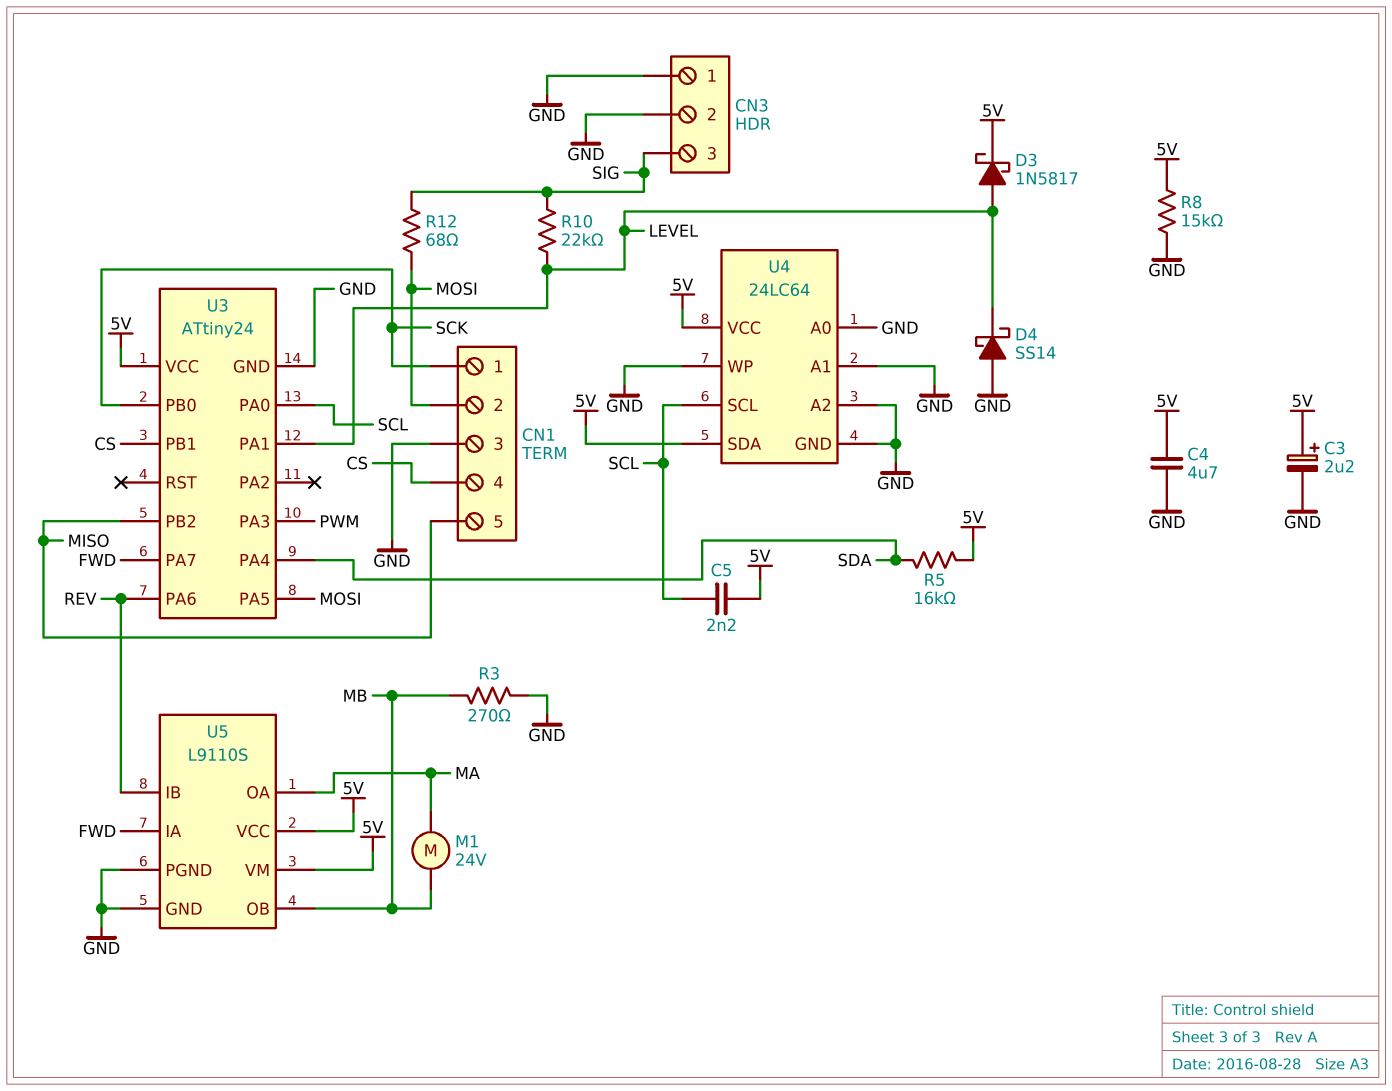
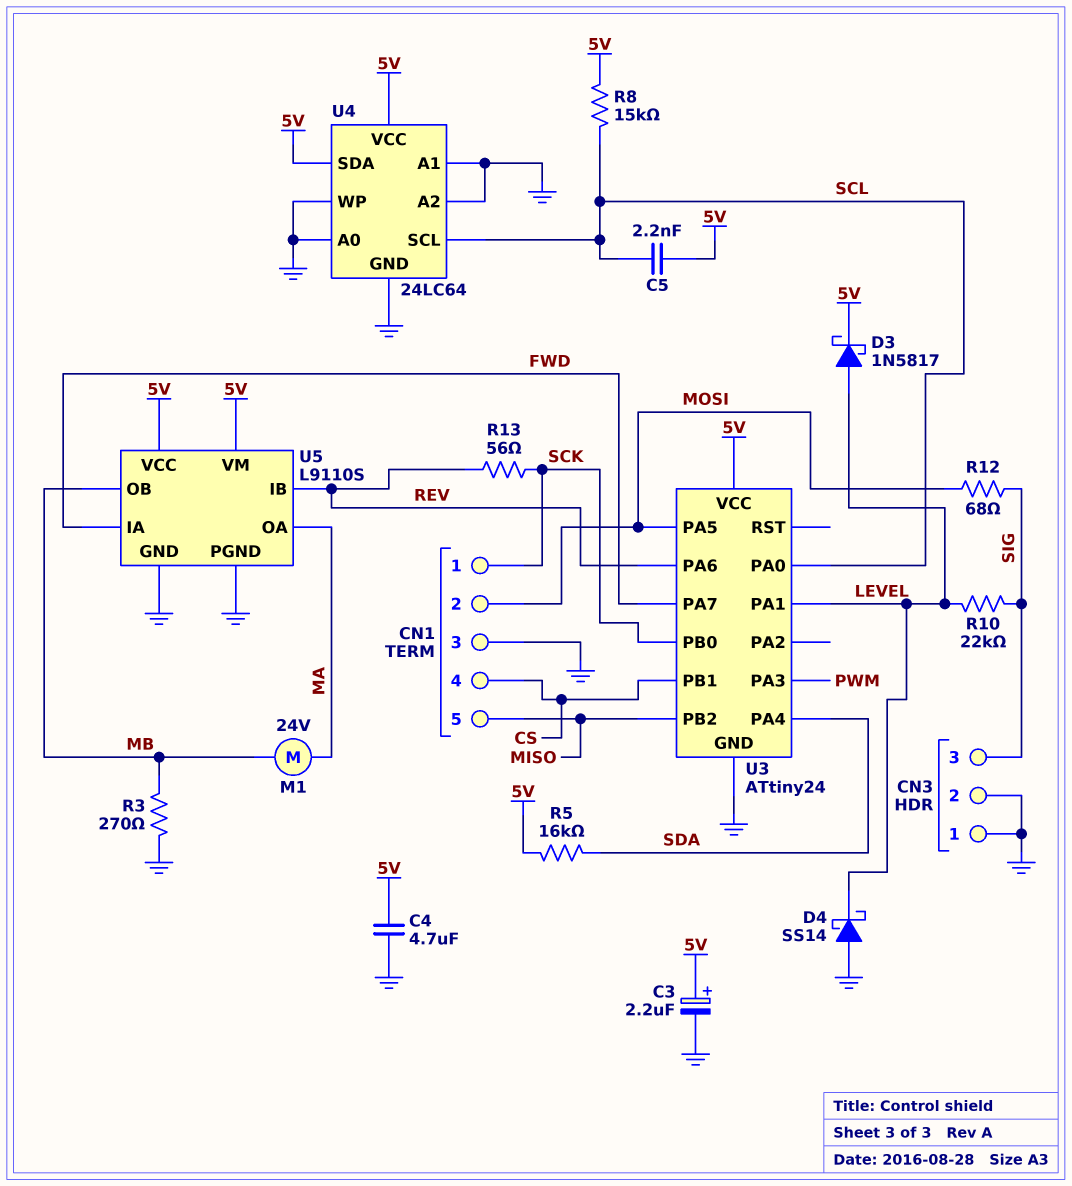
R8: 15k (5V, GND) -> 15k (5V, SCL)
R13: none -> 56 (REV, SCK)

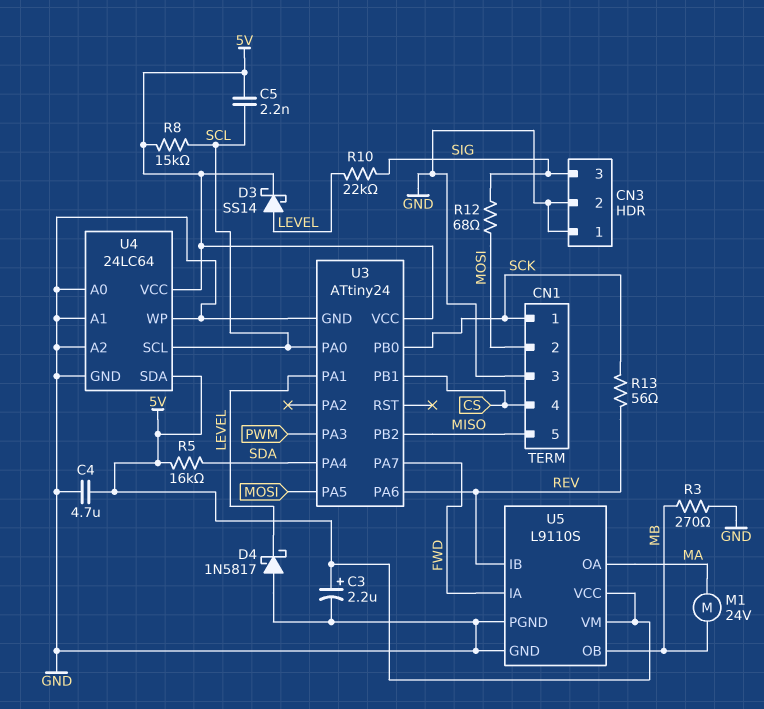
D3: schottky 1N5817 (A LEVEL, K 5V) -> schottky SS14 (A LEVEL, K 5V)
D4: schottky SS14 (A GND, K LEVEL) -> schottky 1N5817 (A GND, K LEVEL)

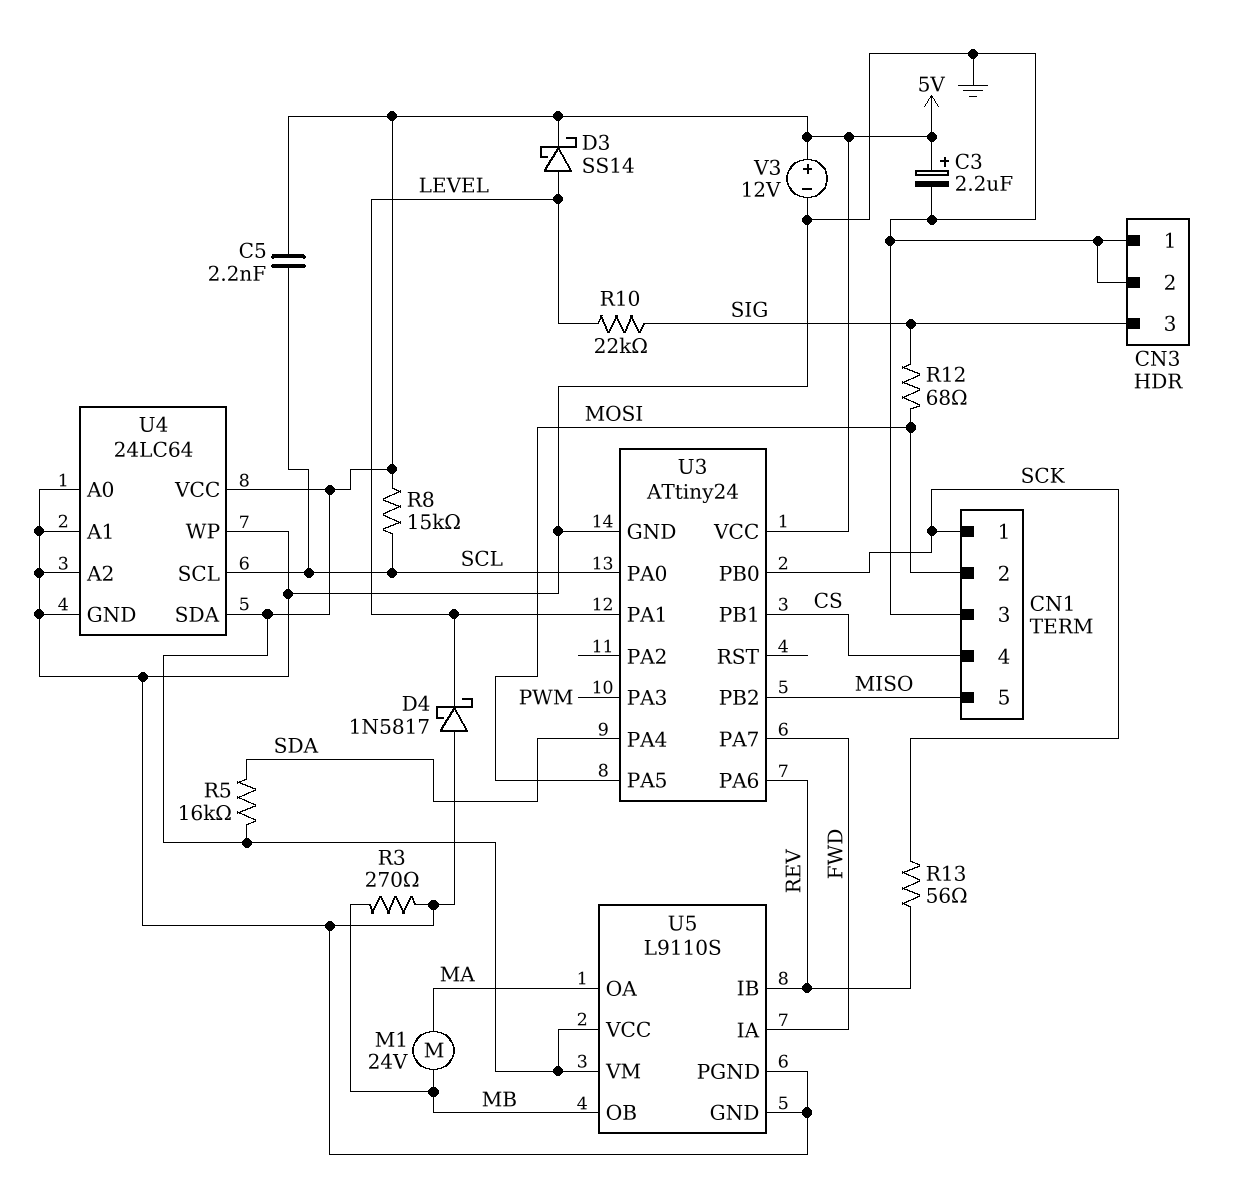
C4: 4.7uF (5V, GND) -> none
V3: none -> 12V (plus 5V, minus GND)

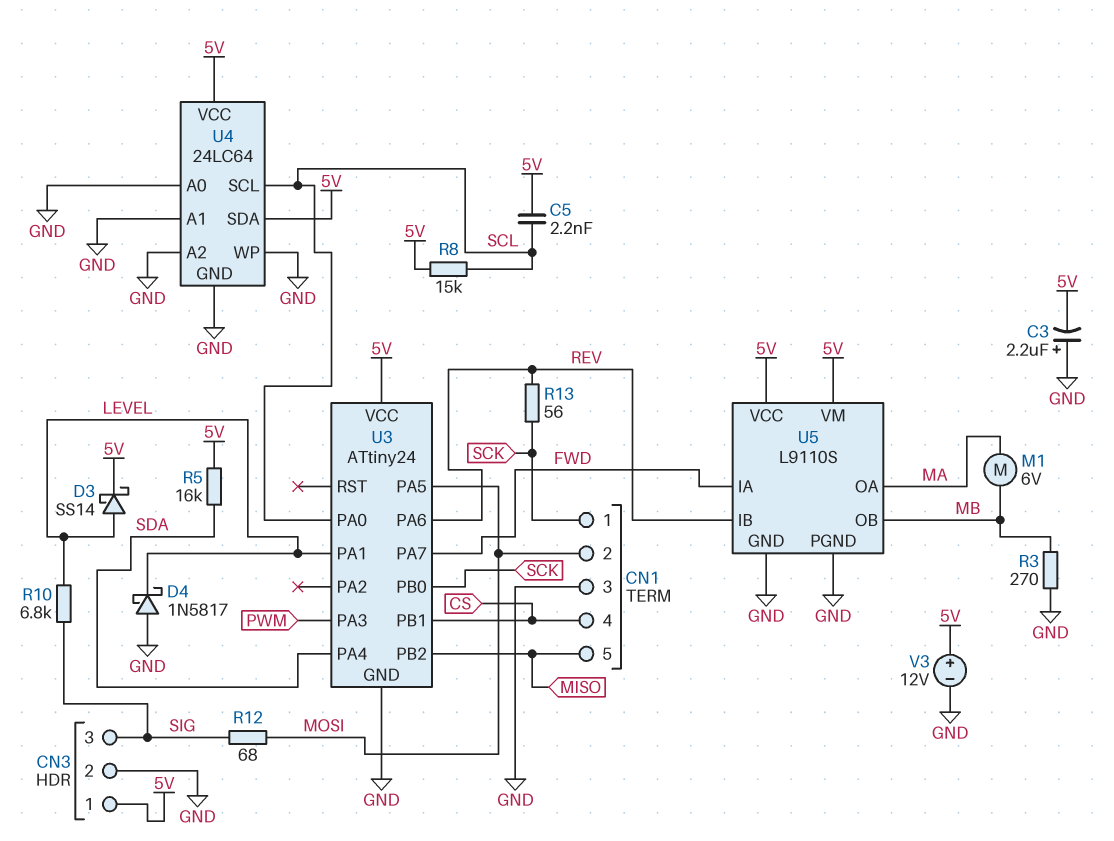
C3: 2.2uF (plus 5V, minus GND) -> 2.2uF (plus GND, minus 5V)
CN3 pin 1: GND -> 5V
M1: motor 24V (MA, MB) -> motor 6V (MA, MB)
R10: 22k (LEVEL, SIG) -> 6.8k (LEVEL, SIG)

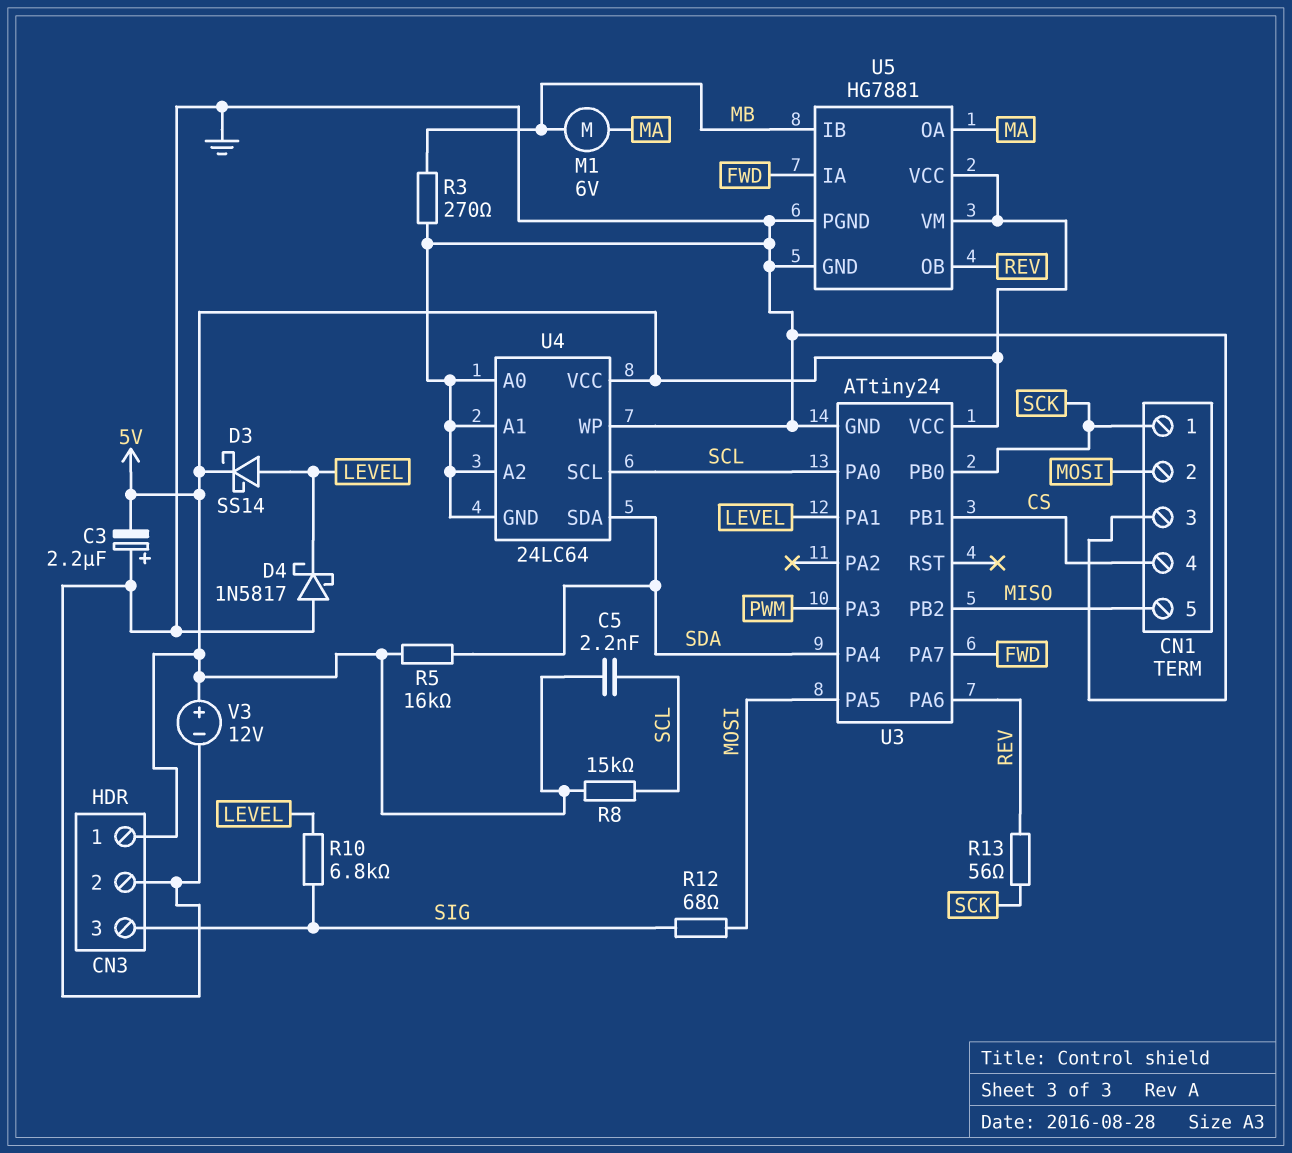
U4 pin SDA: 5V -> SDA
U5: L9110S -> HG7881
U5 pin IB: REV -> MB
U5 pin OB: MB -> REV

